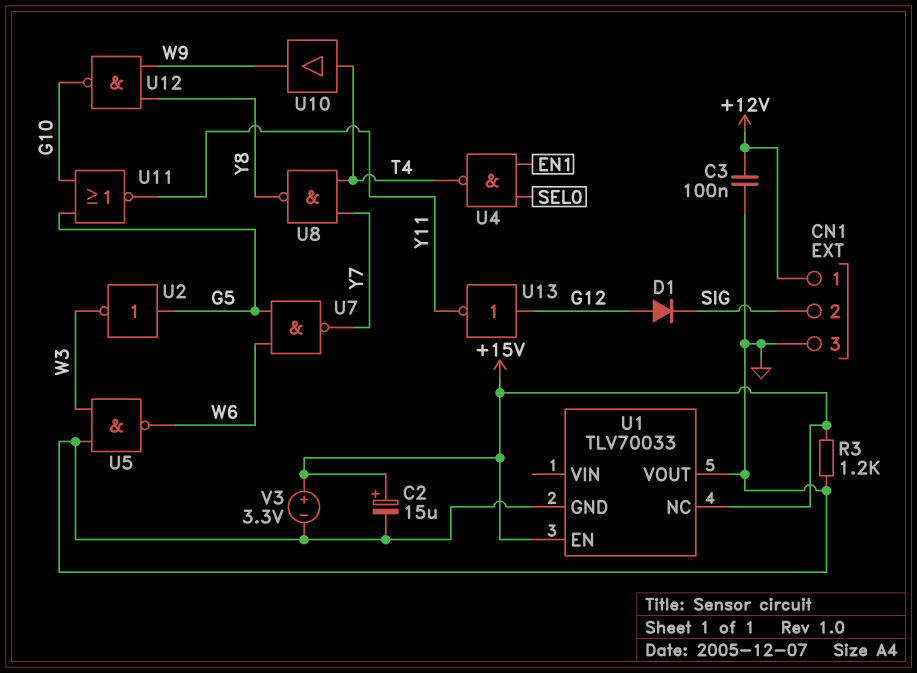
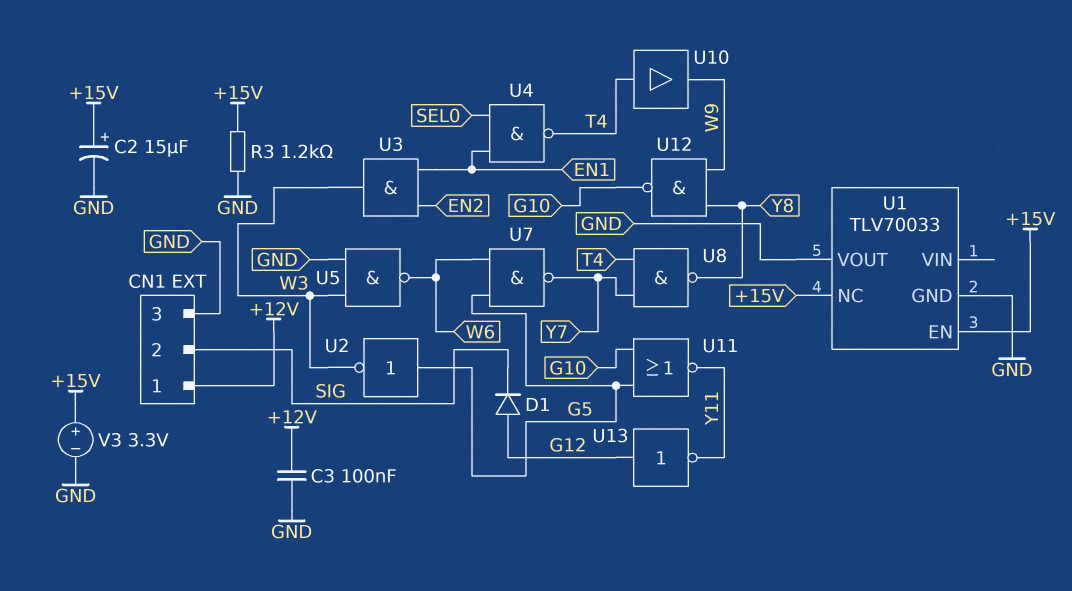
U3: none -> AND (in EN1, in EN2, out W3)

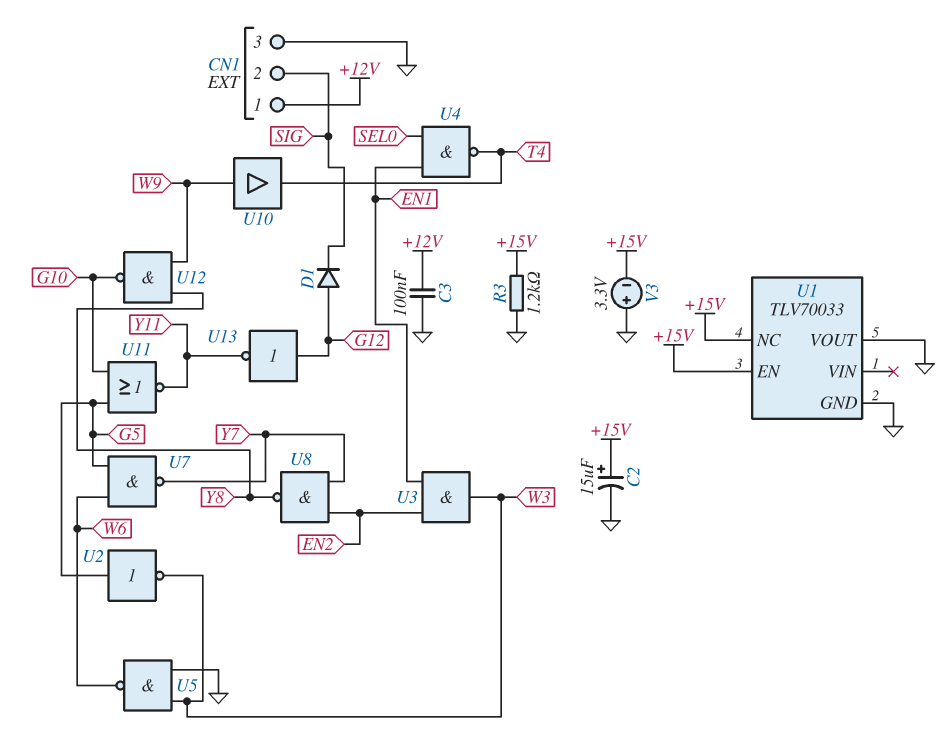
U8: NAND (in T4, in Y7, out Y8) -> NAND (in EN2, in Y7, out Y8)
U10: buffer (in T4, out W9) -> buffer (in W9, out T4)
V3: 3.3V (plus +15V, minus GND) -> 3.3V (plus GND, minus +15V)

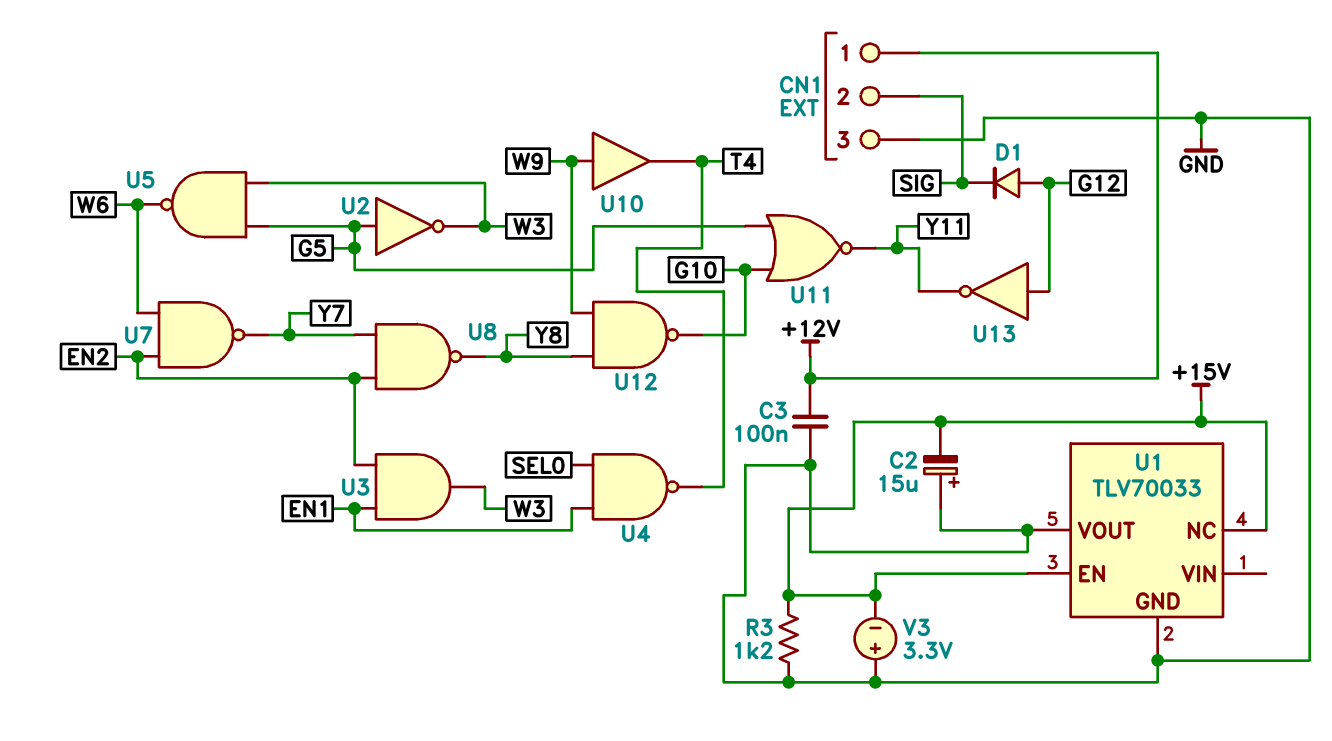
C2: 15uF (plus +15V, minus GND) -> 15uF (plus GND, minus +15V)
U5: NAND (in GND, in W3, out W6) -> NAND (in G5, in W3, out W6)
U7: NAND (in G5, in W6, out Y7) -> NAND (in EN2, in W6, out Y7)

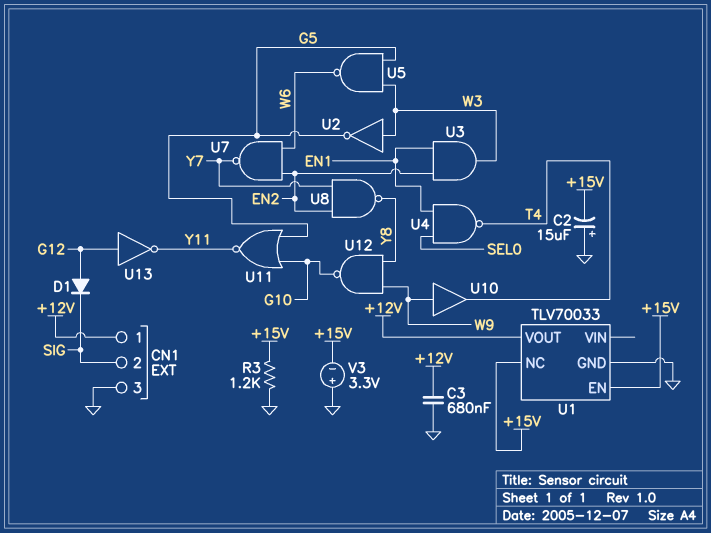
C3: 100nF (+12V, GND) -> 680nF (+12V, GND)
U1 pin VOUT: GND -> +12V
U2: NOT (in G5, out W3) -> NOT (in W3, out G5)

